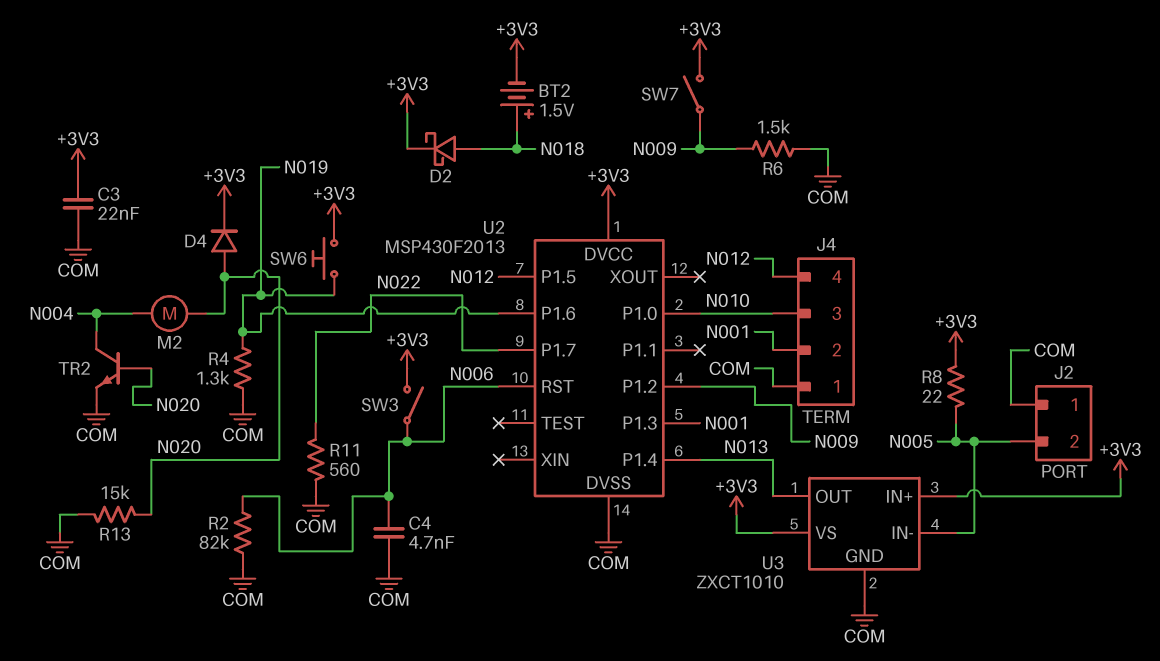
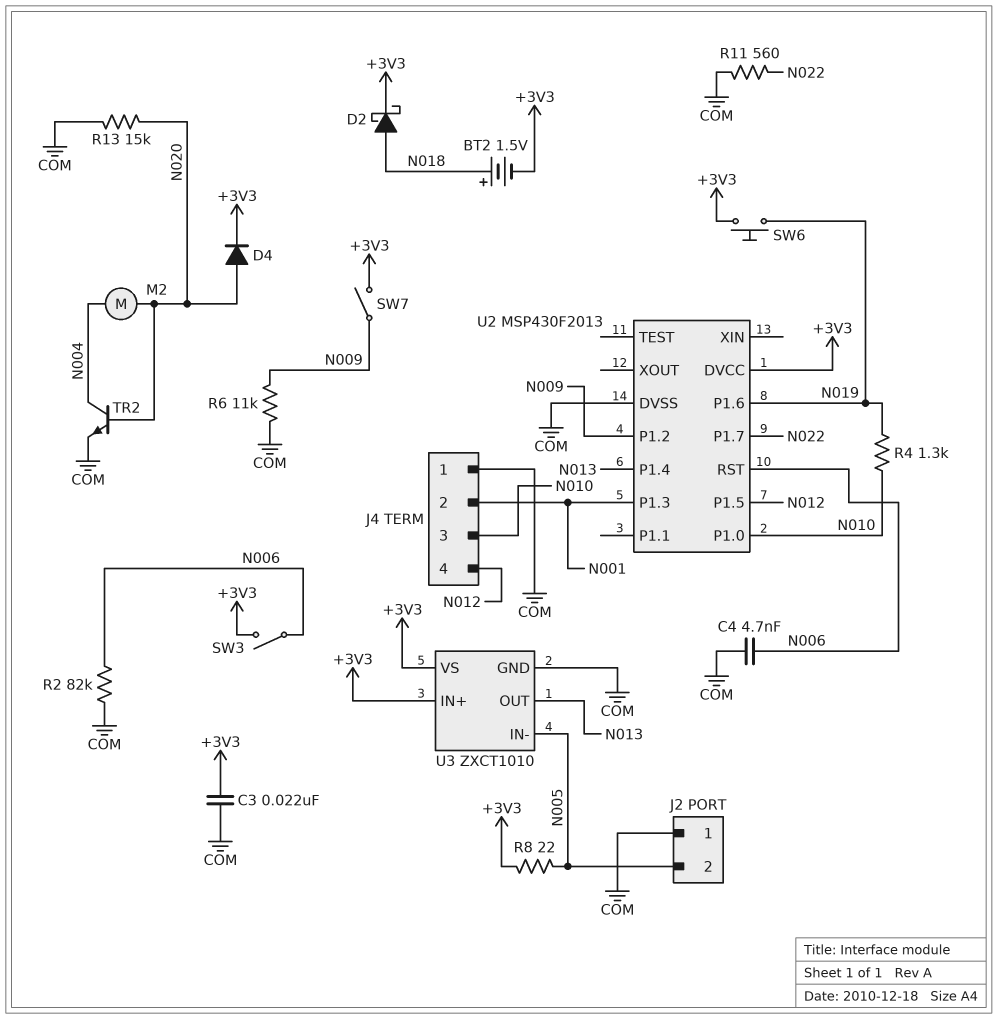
R4: 1.3k (COM, N019) -> 1.3k (N010, N019)
R6: 1.5k (COM, N009) -> 11k (COM, N009)

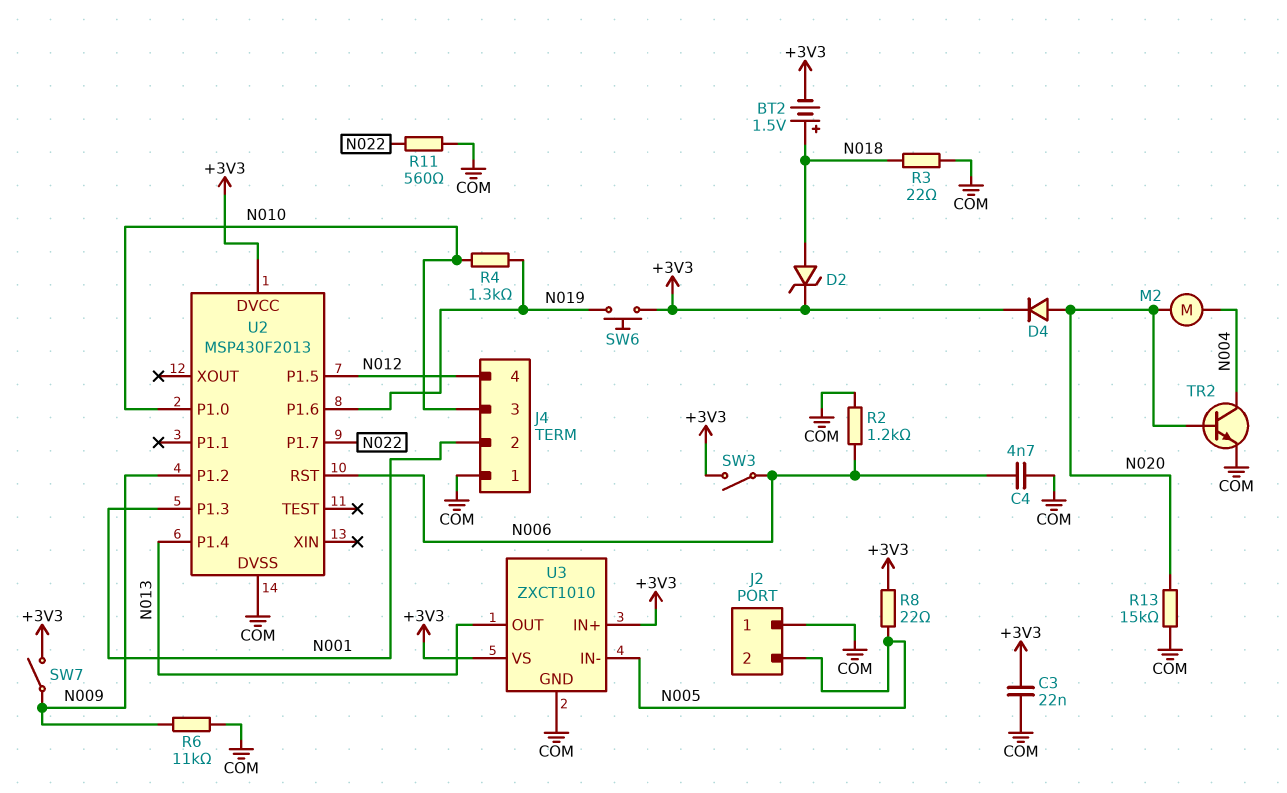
D2: schottky (A N018, K +3V3) -> zener (A N018, K +3V3)
R2: 82k (COM, N006) -> 1.2k (COM, N006)
R3: none -> 22 (COM, N018)

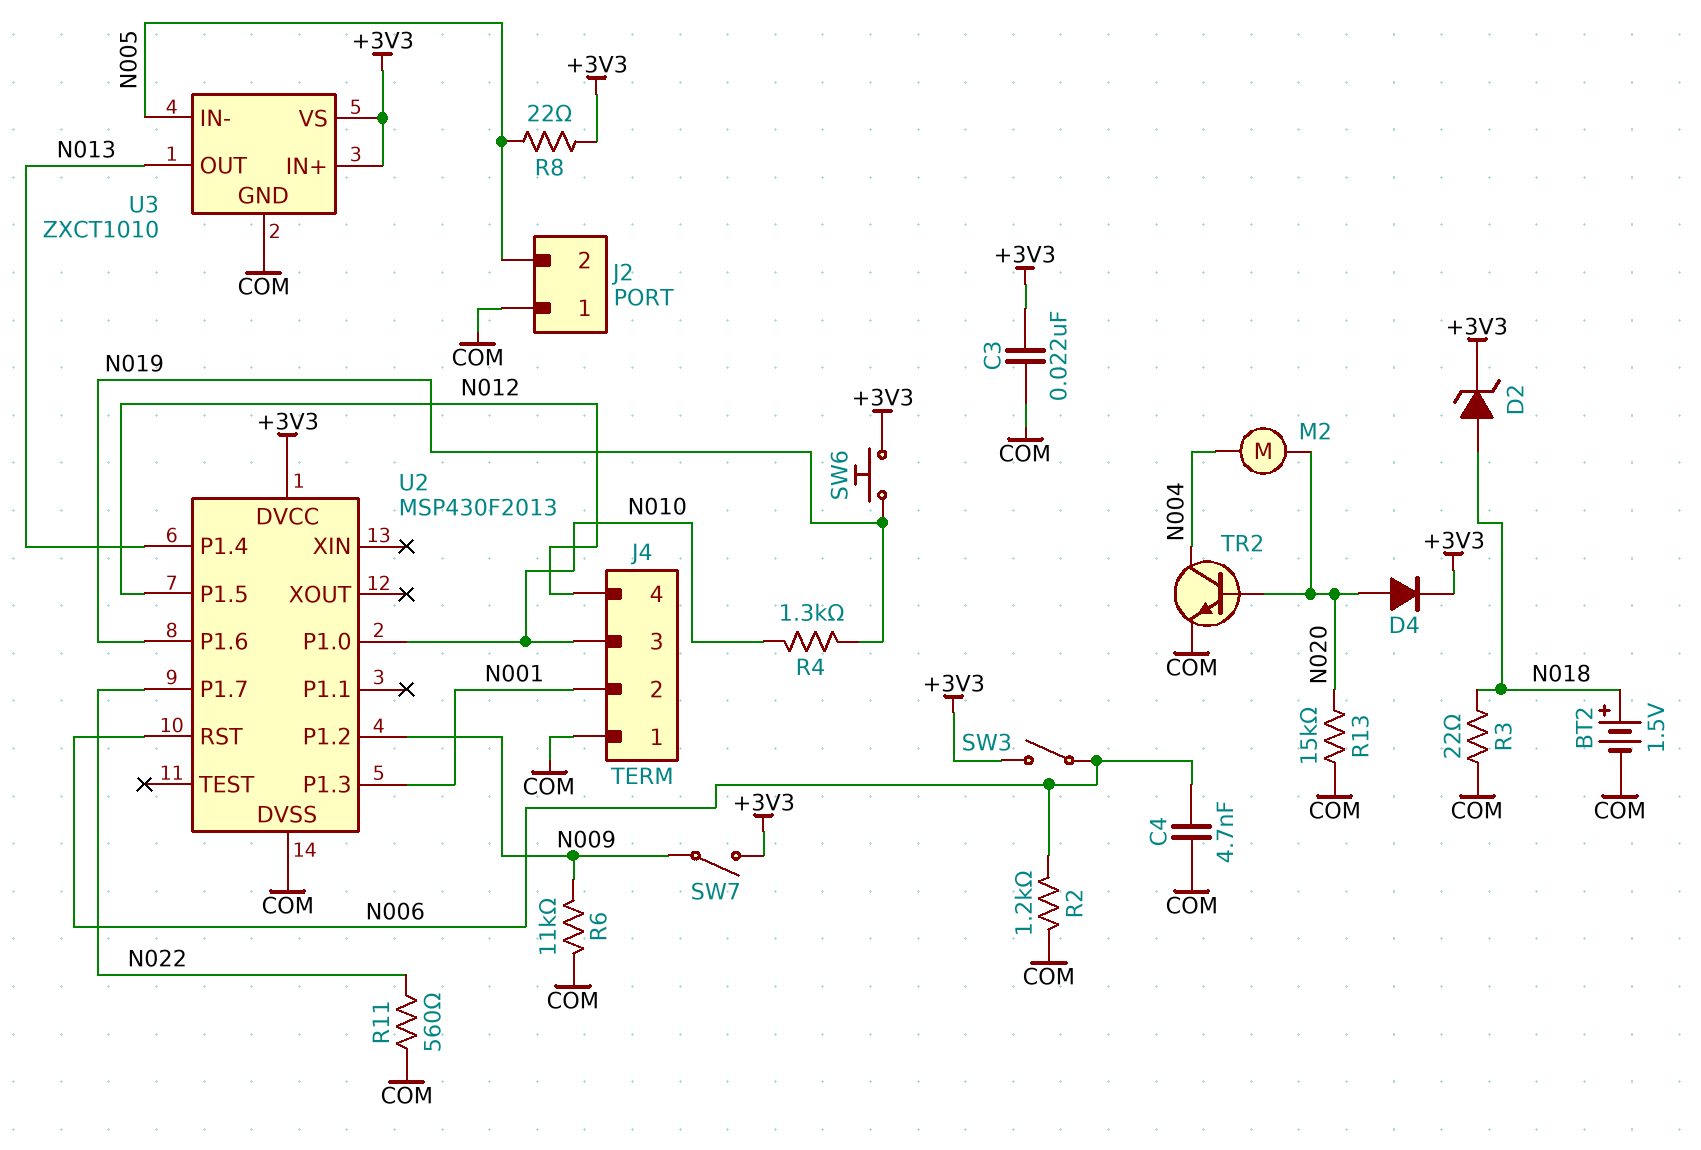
BT2: 1.5V (plus N018, minus +3V3) -> 1.5V (plus N018, minus COM)

